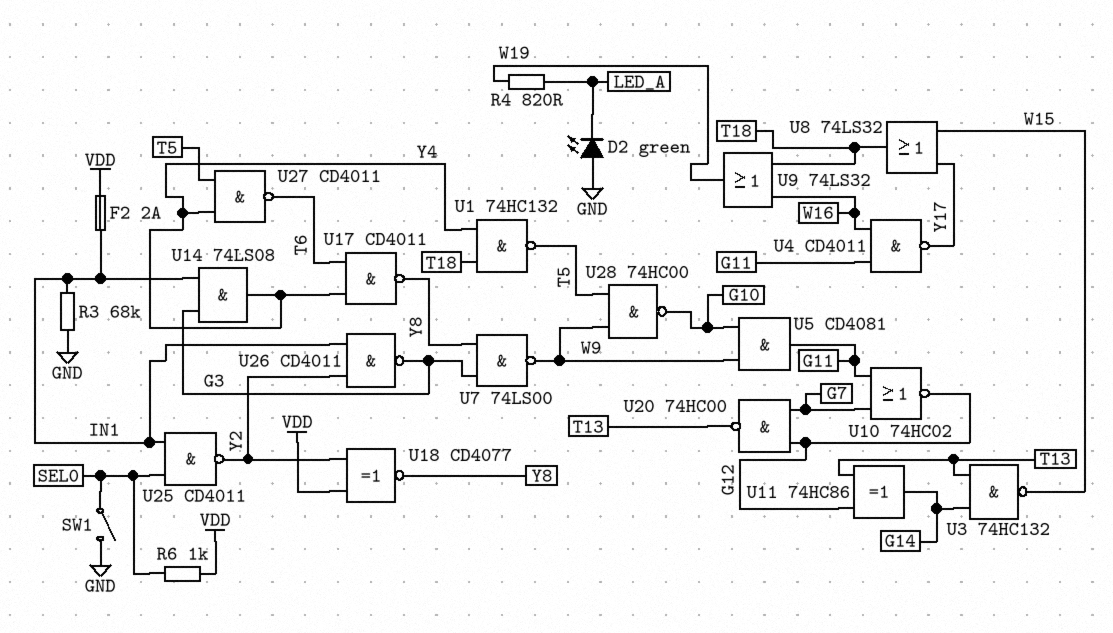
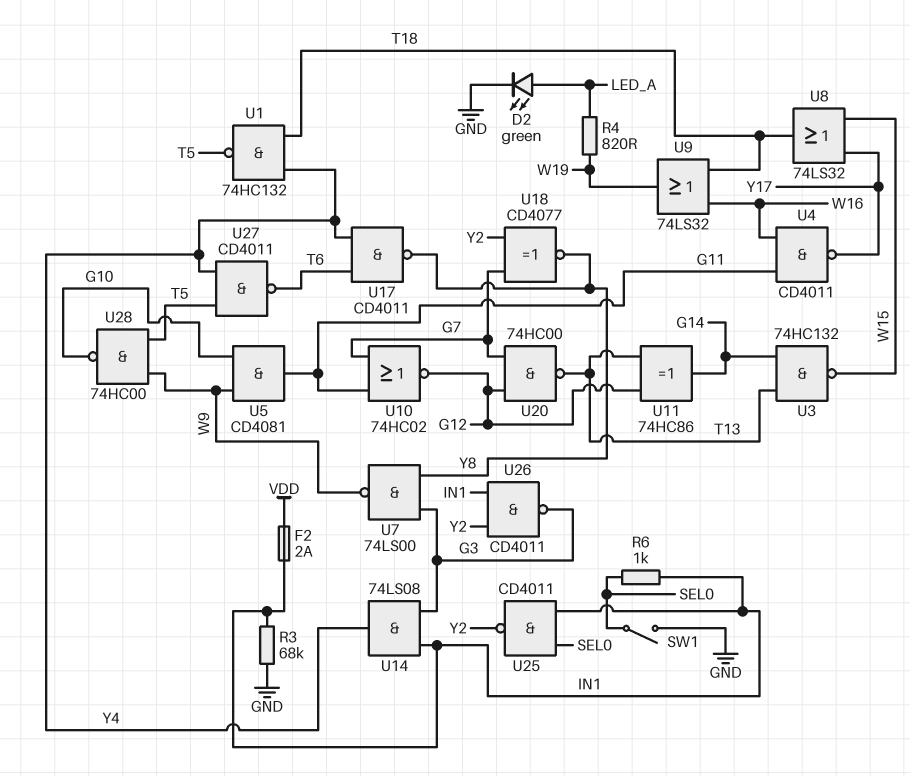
D2: LED green (A GND, K LED_A) -> LED green (A LED_A, K GND)
R6: 1k (SEL0, VDD) -> 1k (IN1, SEL0)
U18: XNOR CD4077 (in VDD, in Y2, out Y8) -> XNOR CD4077 (in G7, in Y2, out Y8)

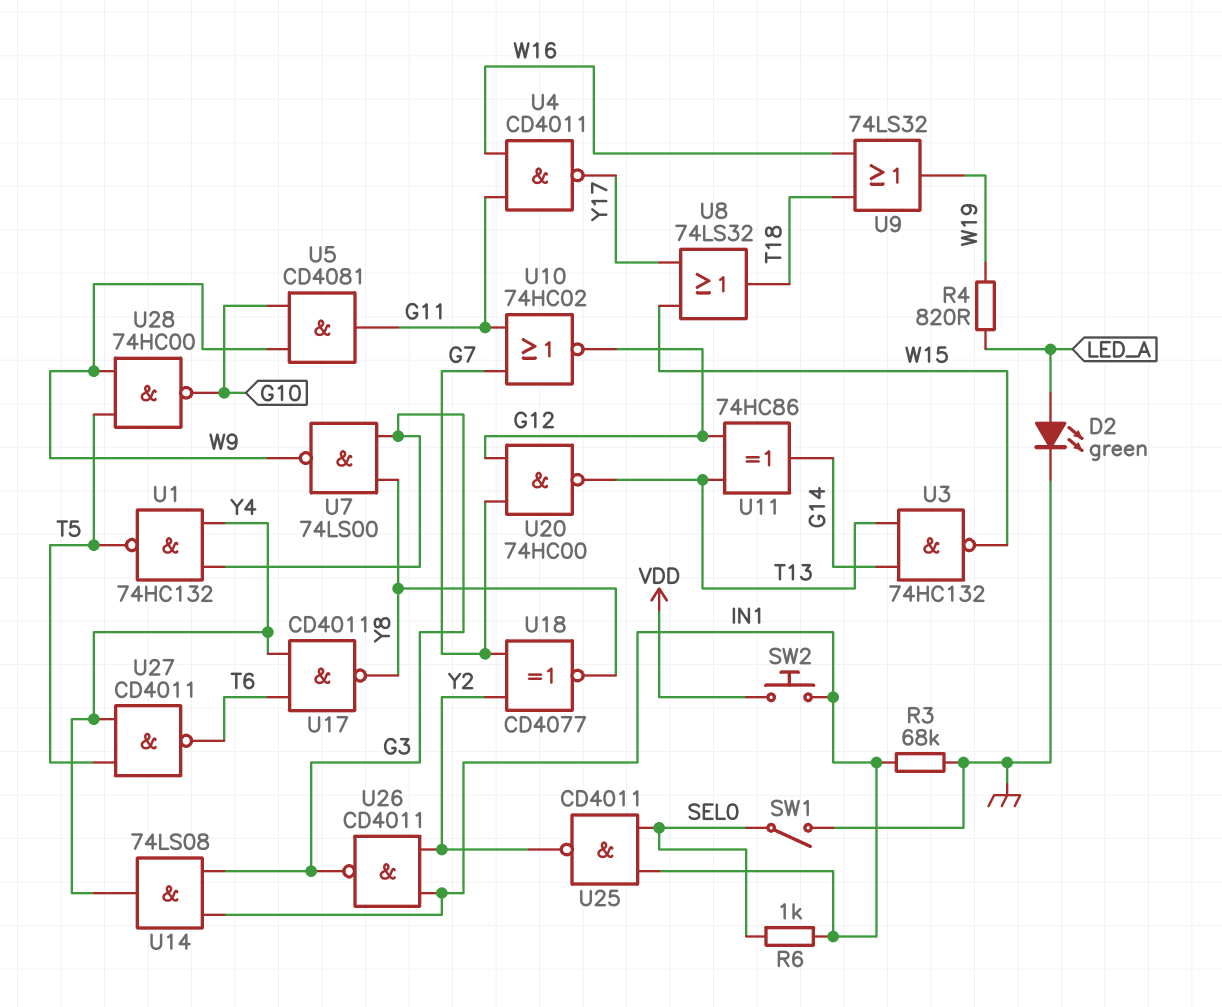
F2: 2A (IN1, VDD) -> none
SW2: none -> button (IN1, VDD)
U1: NAND 74HC132 (in T18, in Y4, out T5) -> NAND 74HC132 (in G3, in Y4, out T5)

